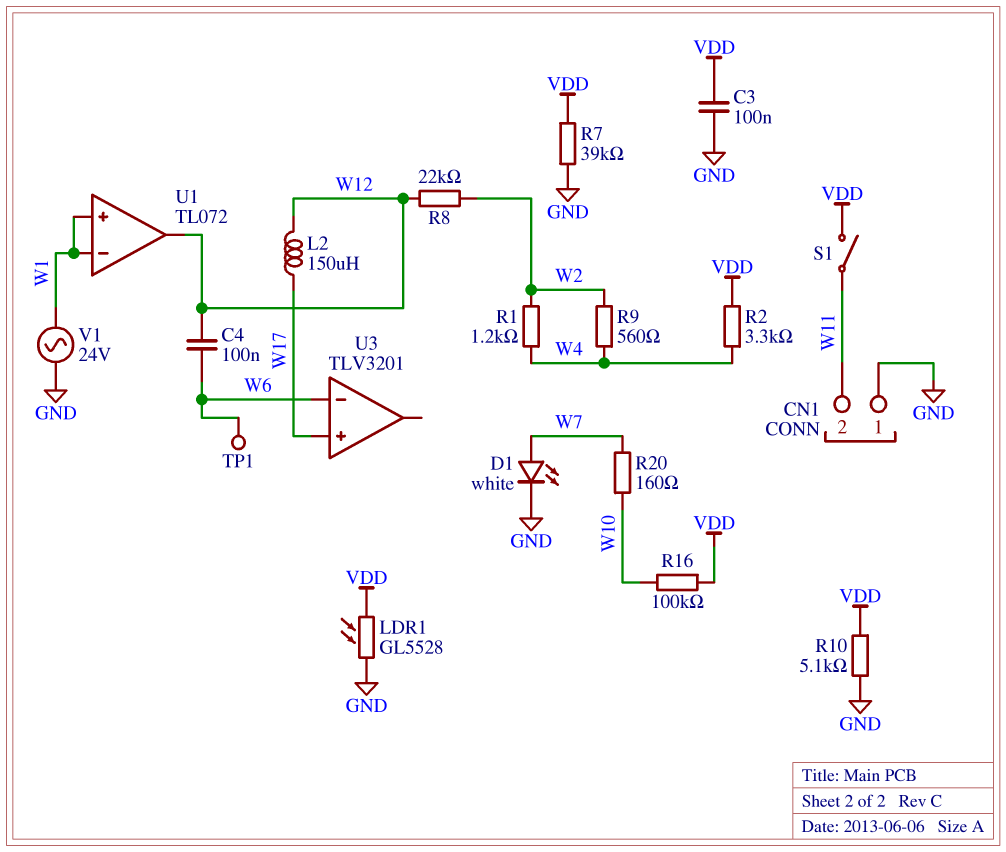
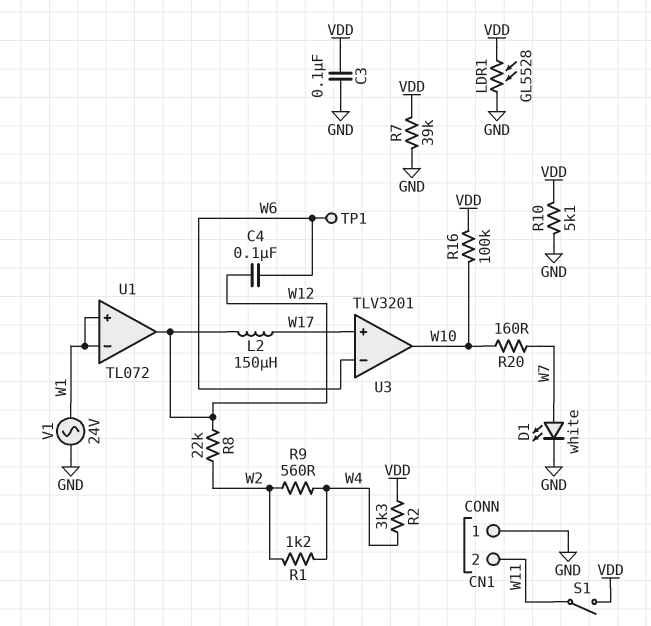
U3 pin out: none -> W10

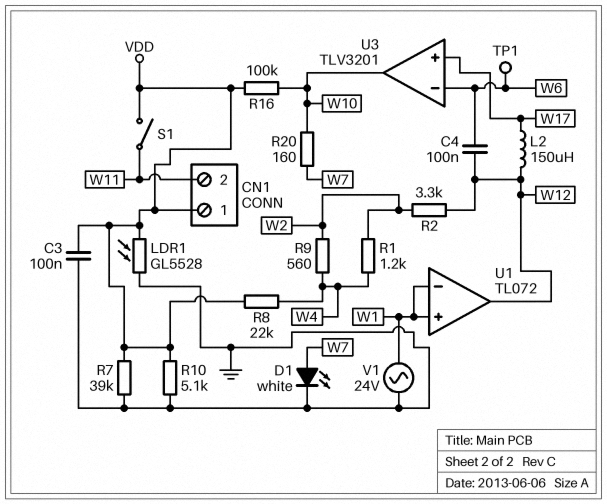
CN1 pin 1: GND -> VDD
R2: 3.3k (VDD, W4) -> 3.3k (W2, W12)
R8: 22k (W2, W12) -> 22k (VDD, W4)

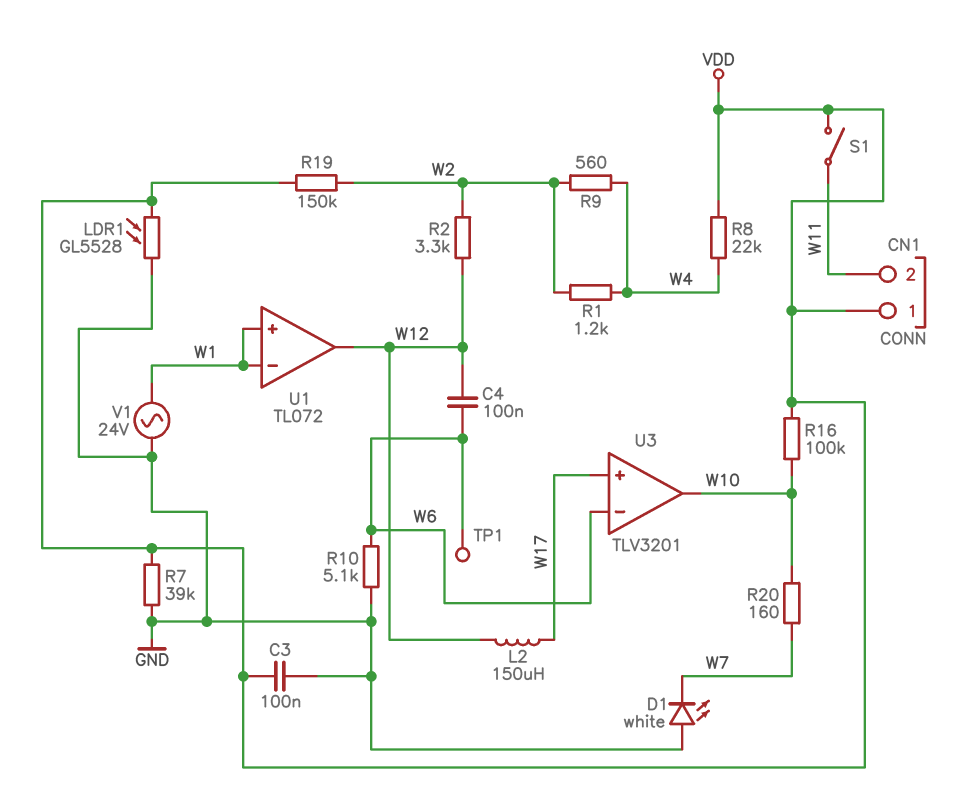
D1: LED white (A W7, K GND) -> LED white (A GND, K W7)
R10: 5.1k (GND, VDD) -> 5.1k (GND, W6)
R19: none -> 150k (VDD, W2)

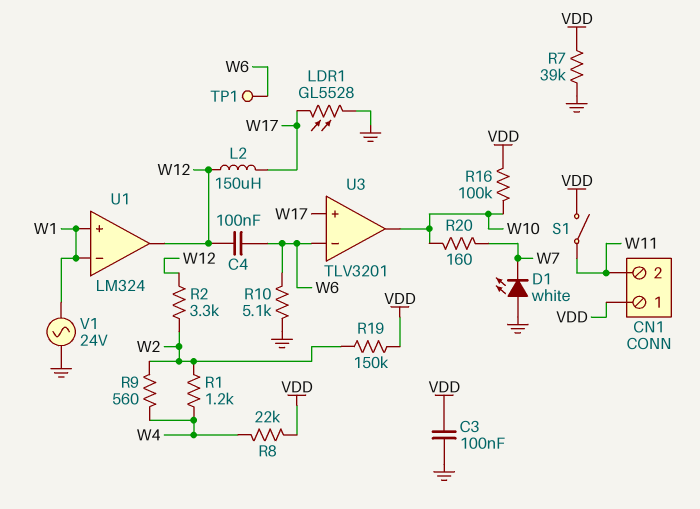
LDR1: GL5528 (GND, VDD) -> GL5528 (GND, W17)
U1: TL072 -> LM324

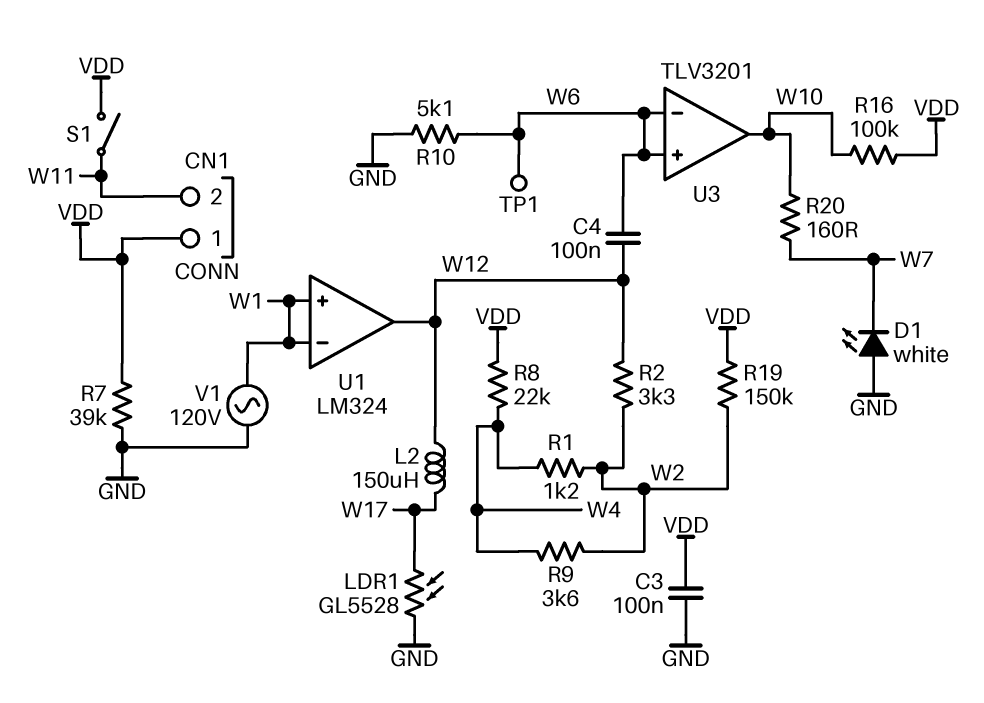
R9: 560 (W2, W4) -> 3.6k (W2, W4)
U3 pin in+: W17 -> W6
V1: AC 24V (GND, W1) -> AC 120V (GND, W1)

